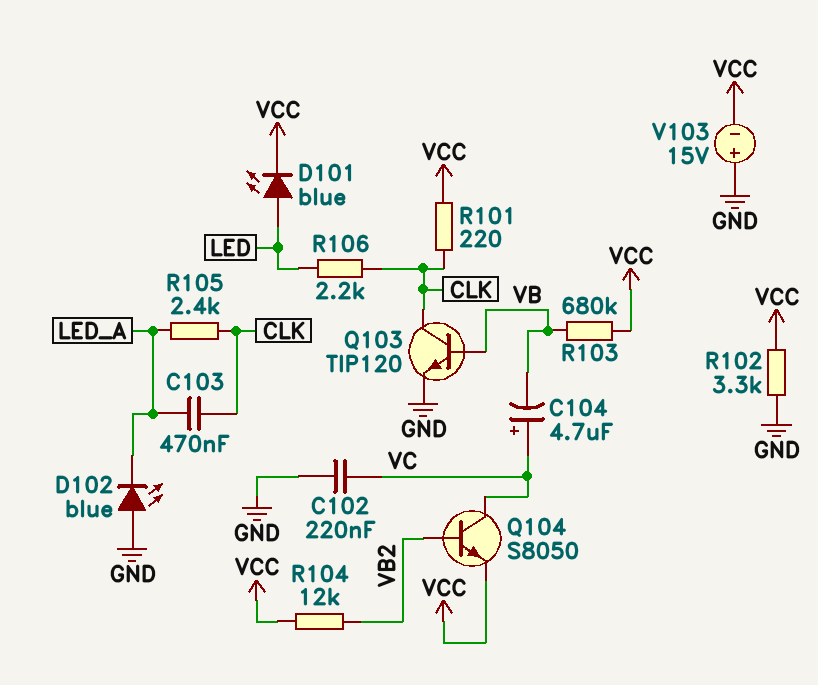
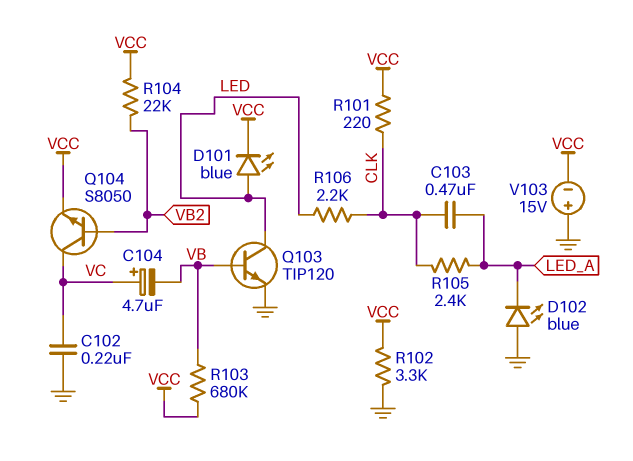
Q103: NPN TIP120 (B VB, C CLK, E GND) -> NPN TIP120 (B VB, C LED, E GND)
R104: 12k (VB2, VCC) -> 22k (VB2, VCC)

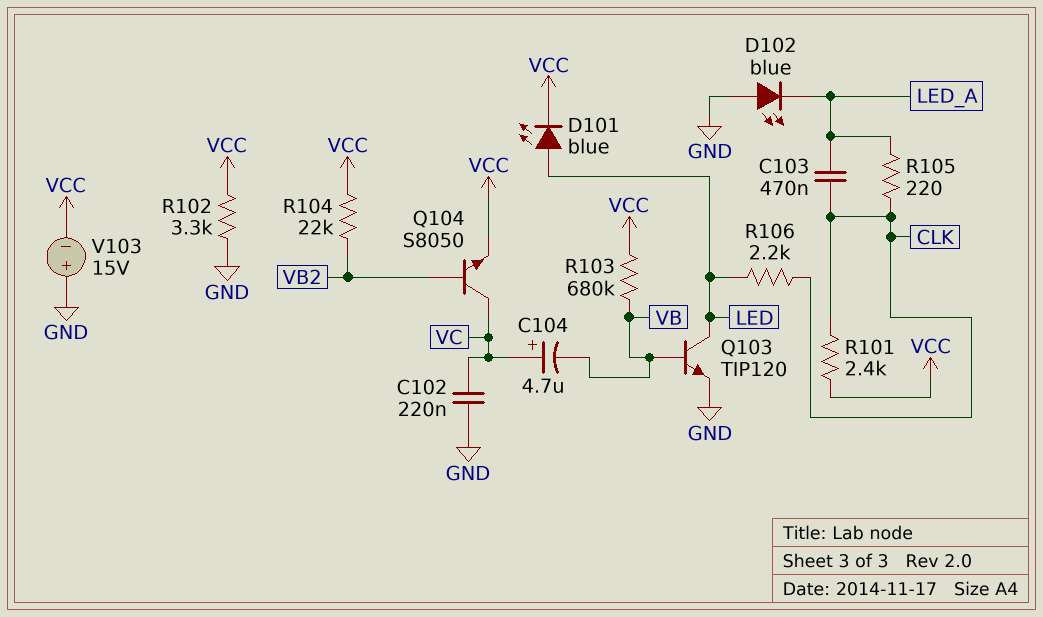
R101: 220 (CLK, VCC) -> 2.4k (CLK, VCC)
R105: 2.4k (CLK, LED_A) -> 220 (CLK, LED_A)

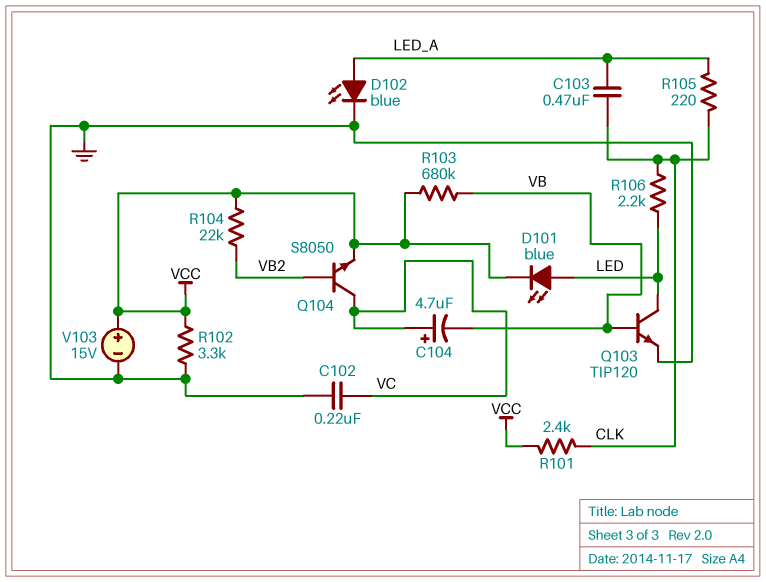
D102: LED blue (A GND, K LED_A) -> LED blue (A LED_A, K GND)
V103: 15V (plus GND, minus VCC) -> 15V (plus VCC, minus GND)

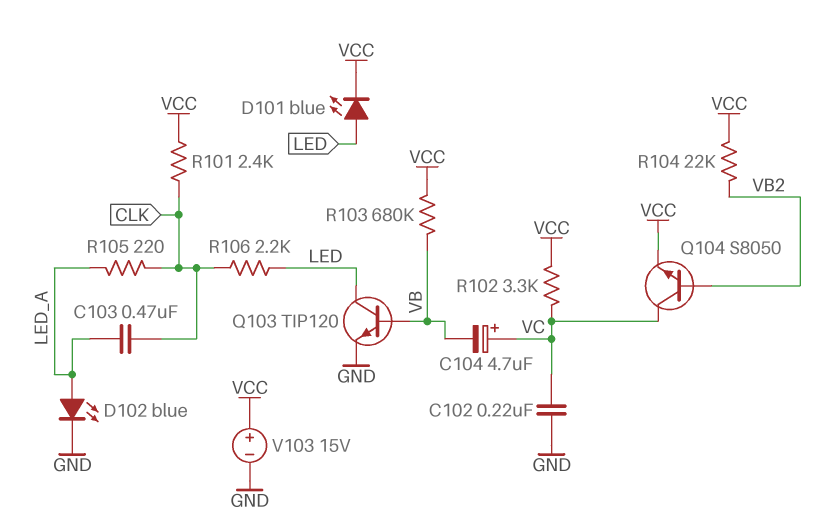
R102: 3.3k (GND, VCC) -> 3.3k (VC, VCC)

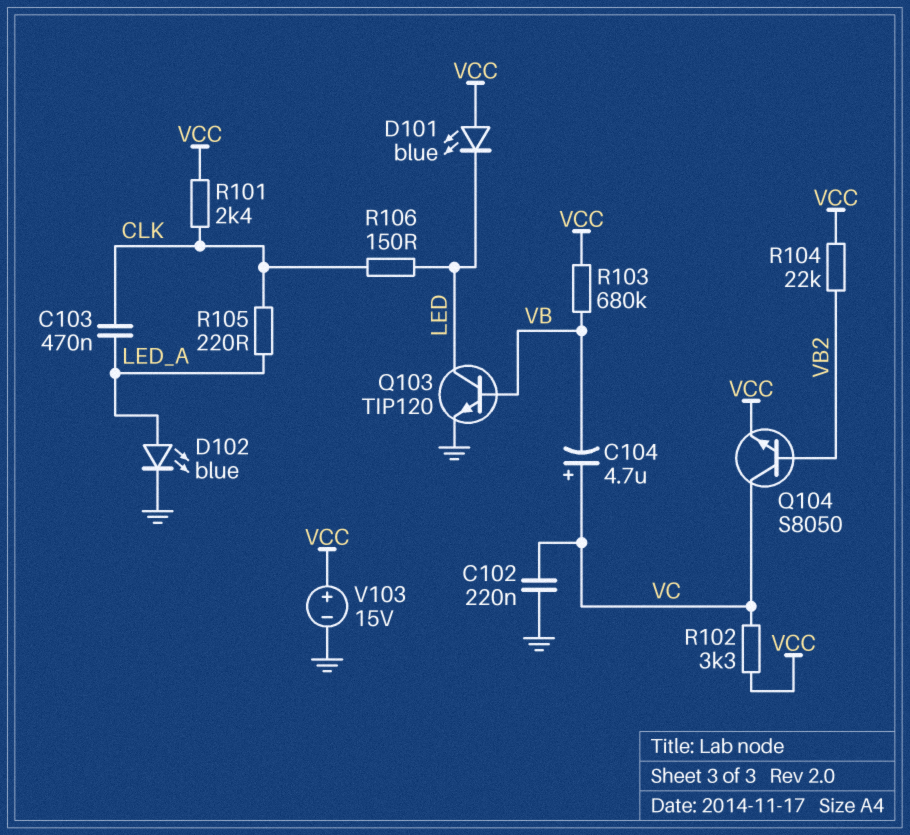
D101: LED blue (A LED, K VCC) -> LED blue (A VCC, K LED)
R106: 2.2k (CLK, LED) -> 150 (CLK, LED)

